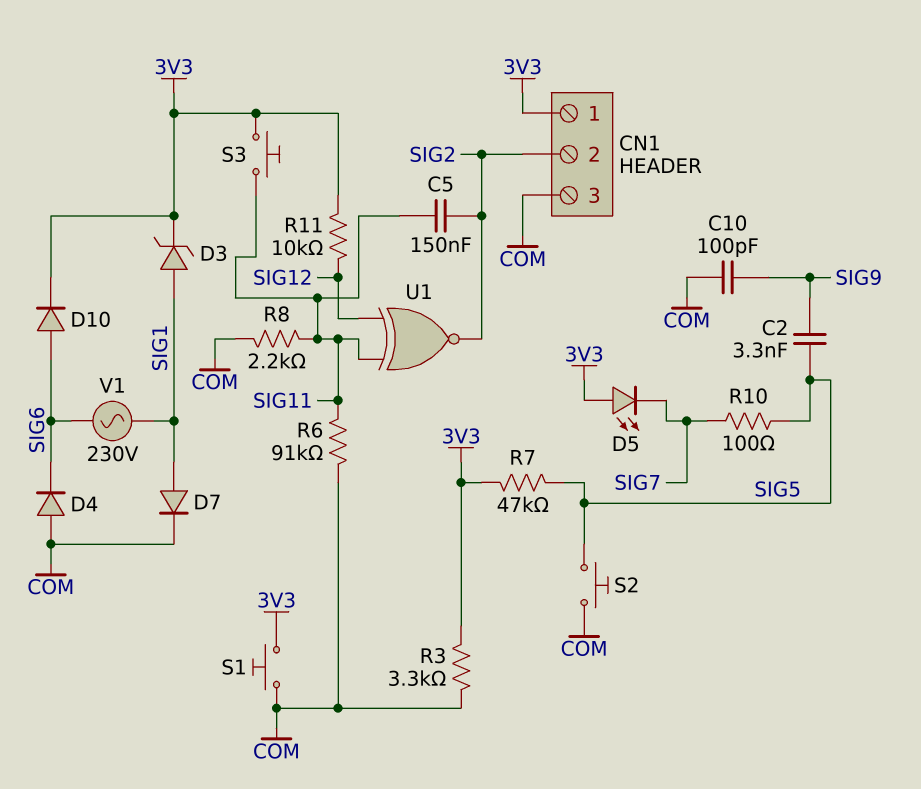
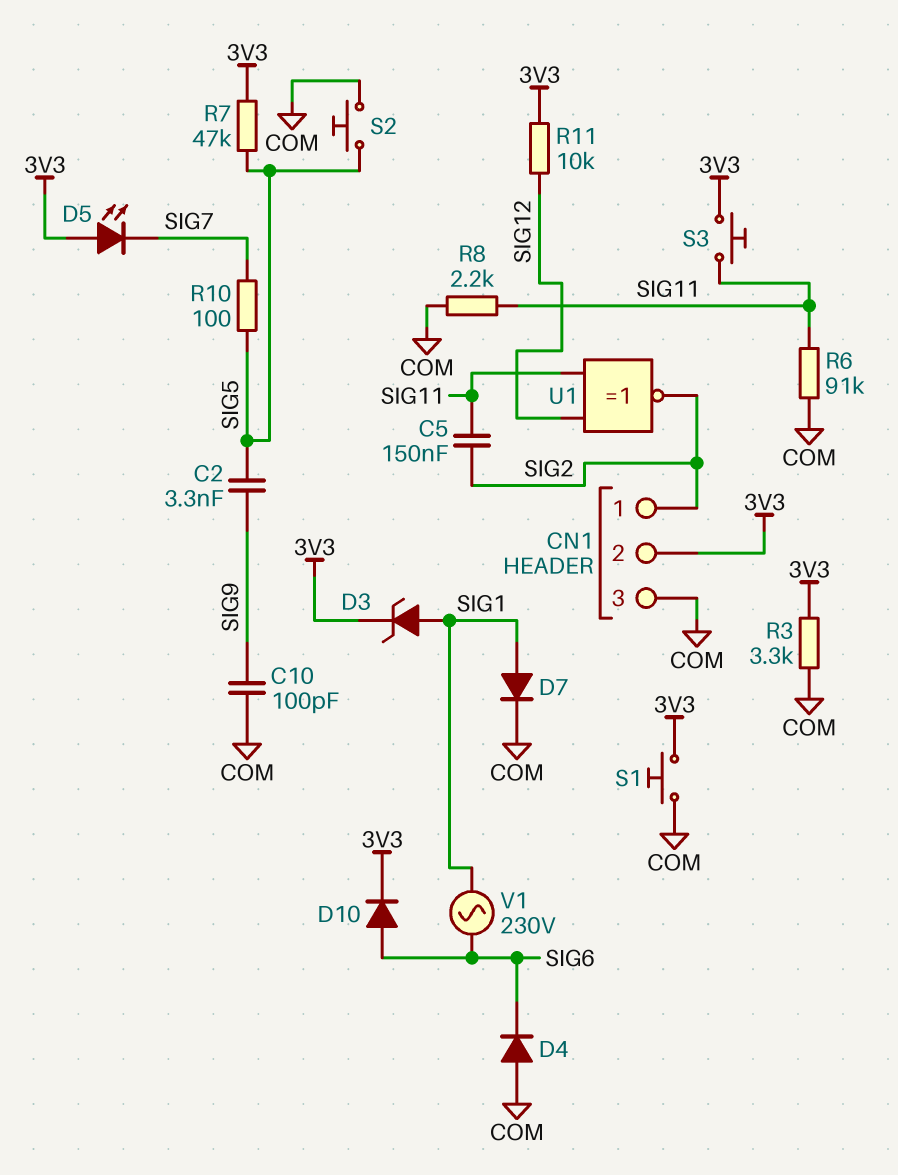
CN1 pin 1: 3V3 -> SIG2
CN1 pin 2: SIG2 -> 3V3

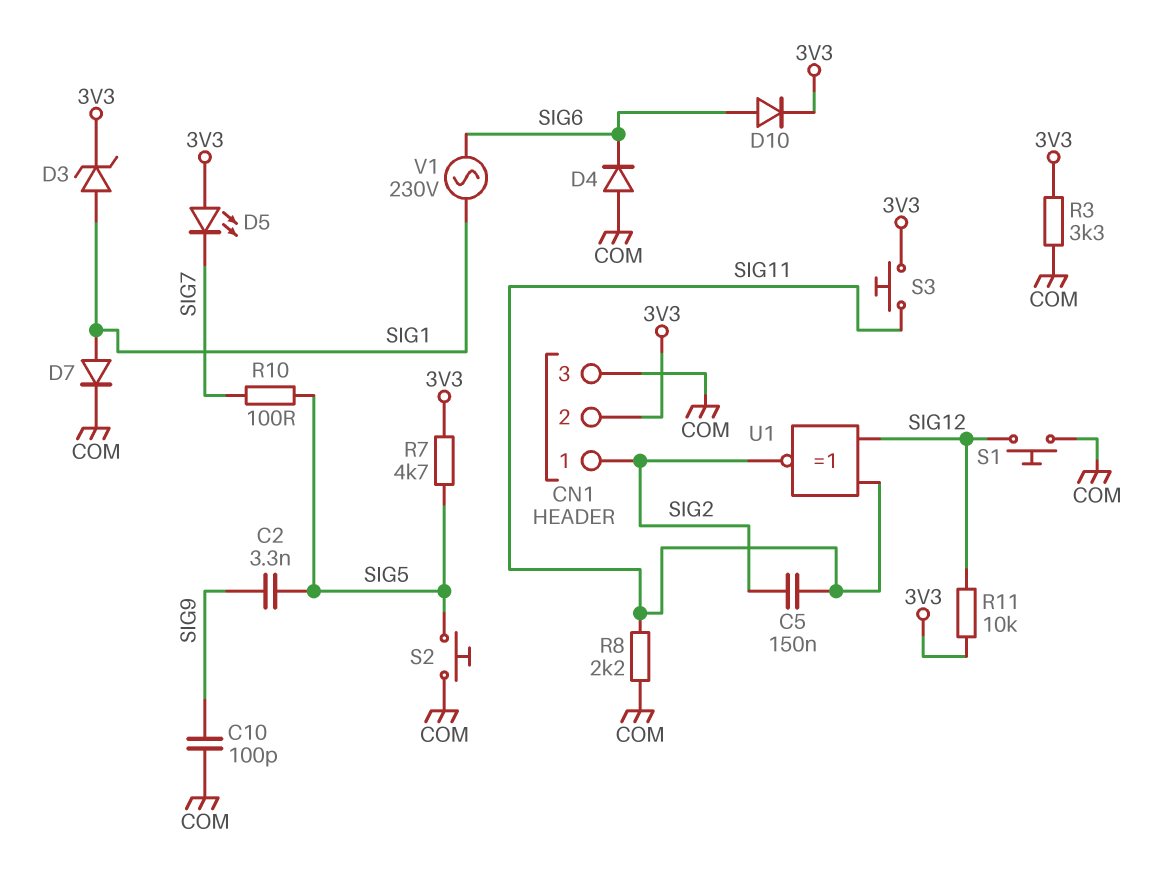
R6: 91k (COM, SIG11) -> none
R7: 47k (3V3, SIG5) -> 4.7k (3V3, SIG5)
S1: button (3V3, COM) -> button (COM, SIG12)

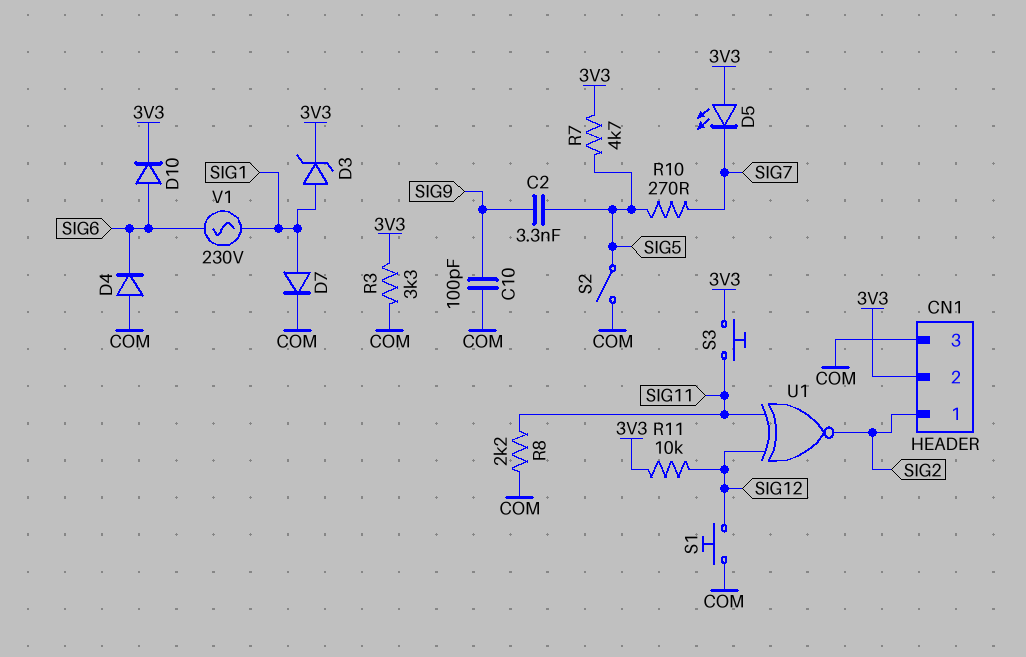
C5: 150nF (SIG2, SIG11) -> none
R10: 100 (SIG5, SIG7) -> 270 (SIG5, SIG7)
S2: button (COM, SIG5) -> switch (COM, SIG5)

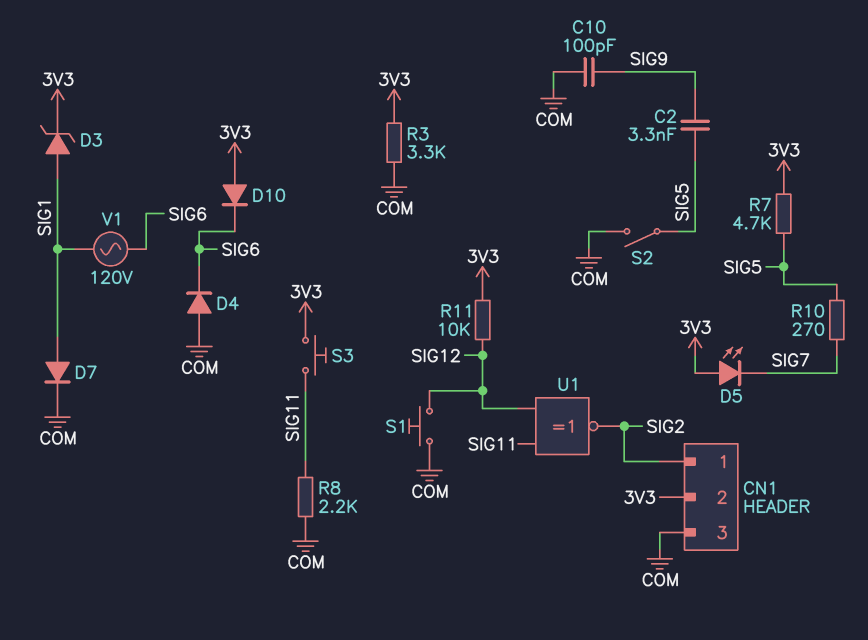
D10: diode (A SIG6, K 3V3) -> diode (A 3V3, K SIG6)
V1: AC 230V (SIG1, SIG6) -> AC 120V (SIG1, SIG6)

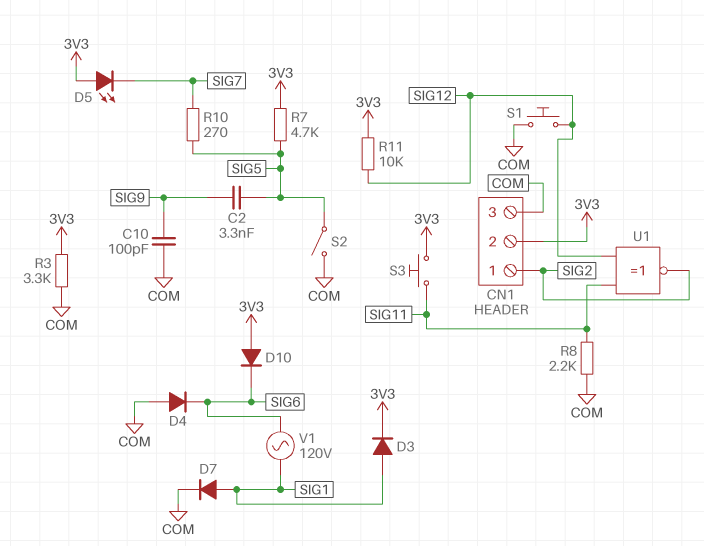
D3: zener (A SIG1, K 3V3) -> diode (A SIG1, K 3V3)

